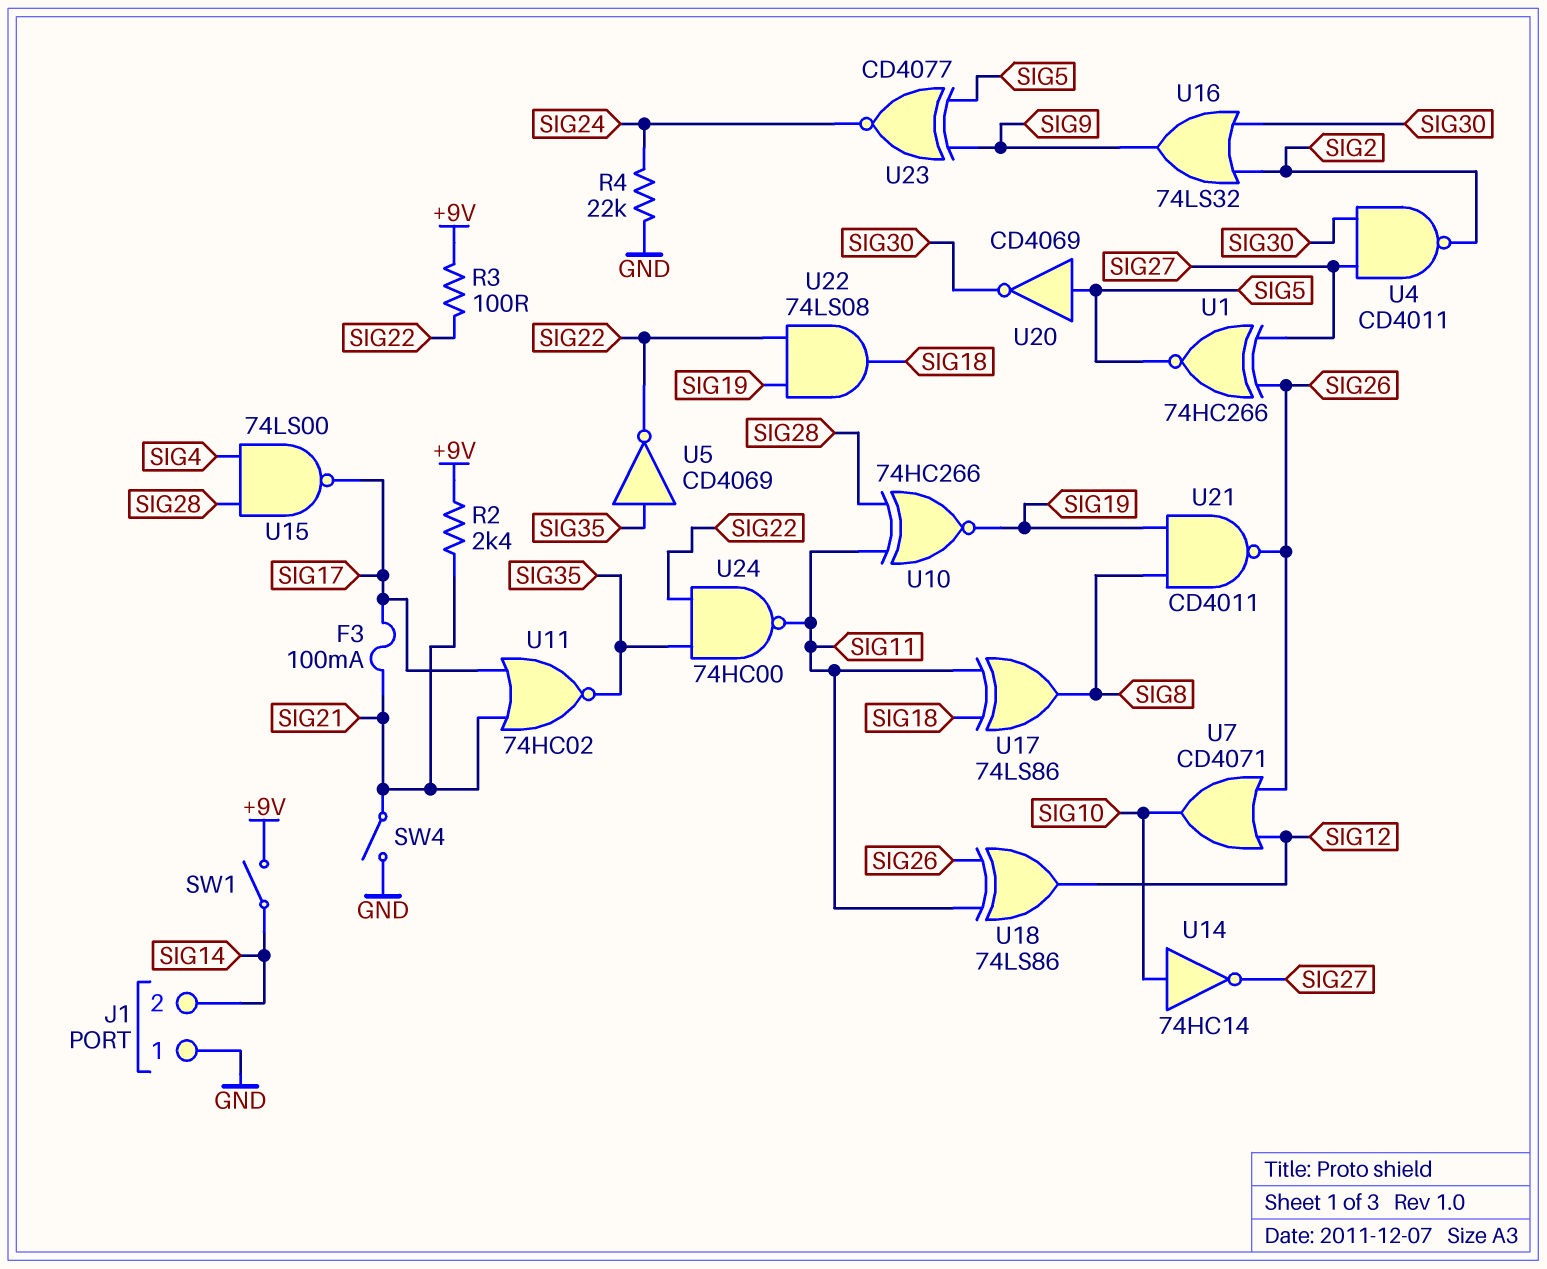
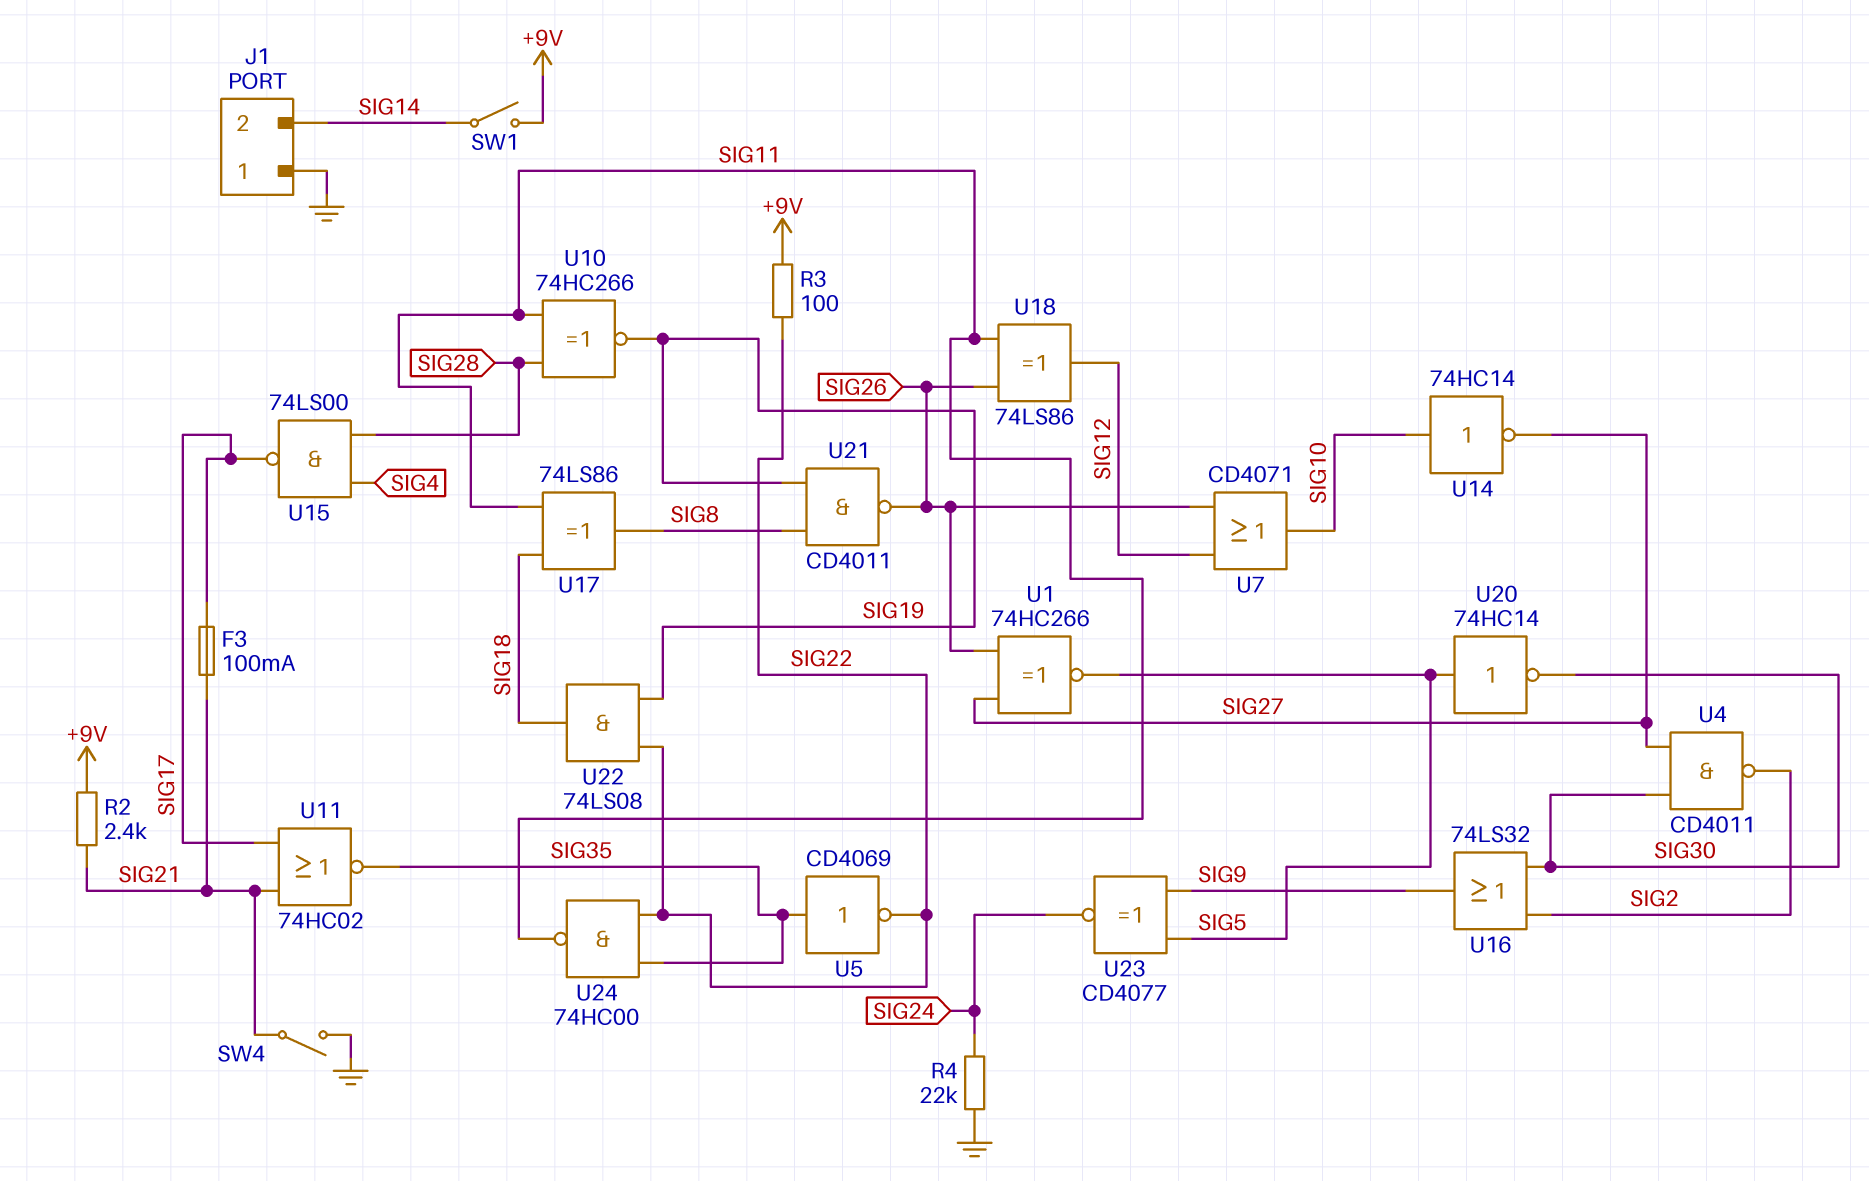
U20: NOT CD4069 (in SIG5, out SIG30) -> NOT 74HC14 (in SIG5, out SIG30)

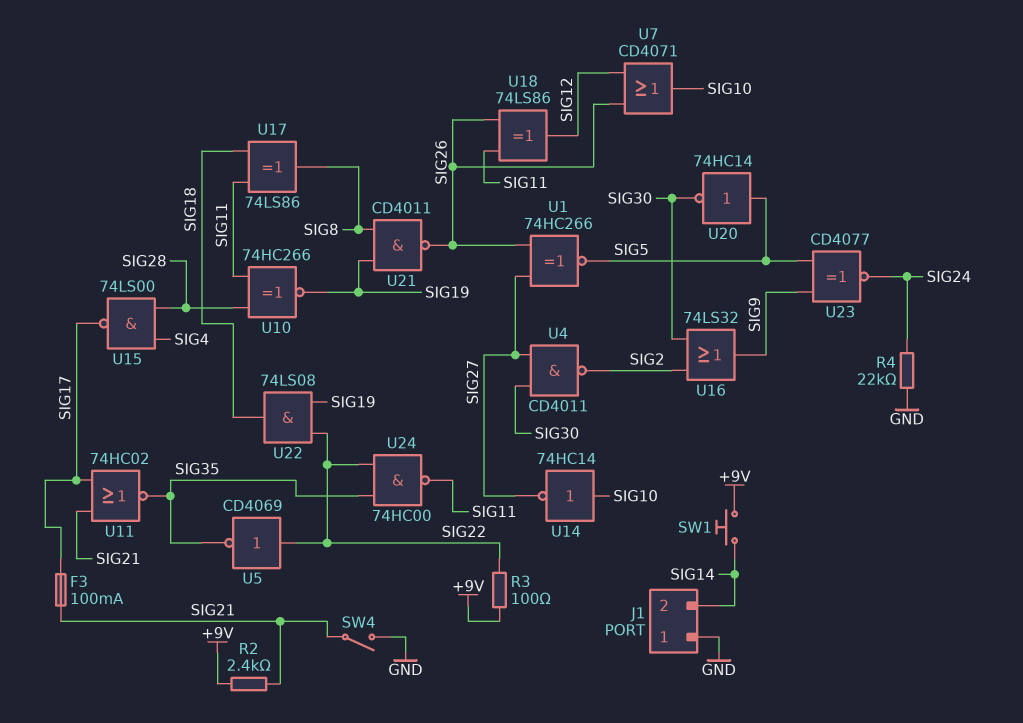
SW1: switch (+9V, SIG14) -> button (+9V, SIG14)
U5: NOT CD4069 (in SIG35, out SIG22) -> NOT CD4069 (in SIG22, out SIG35)

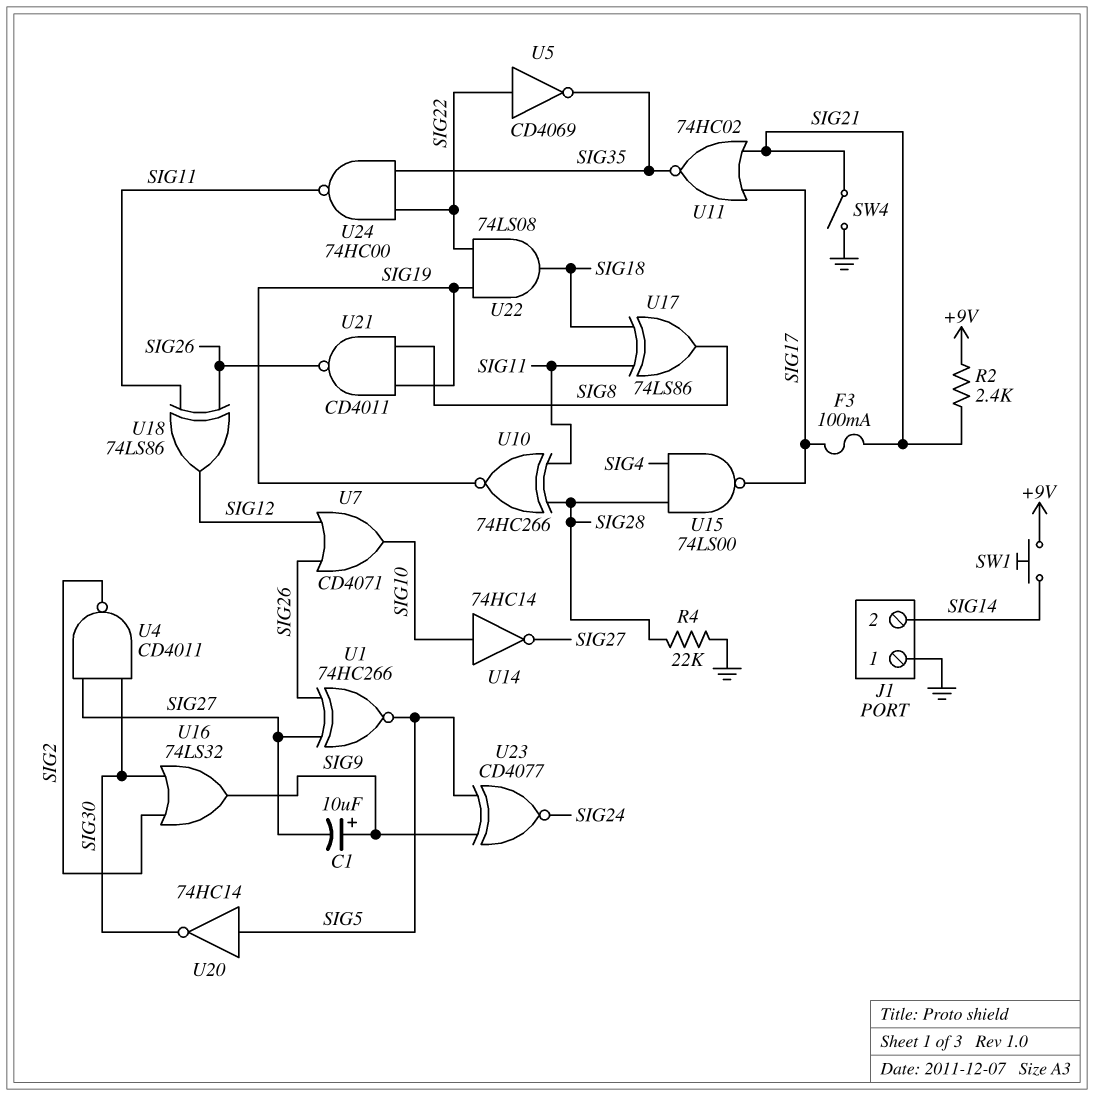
C1: none -> 10uF (plus SIG9, minus SIG27)
R3: 100 (+9V, SIG22) -> none
R4: 22k (GND, SIG24) -> 22k (GND, SIG28)

